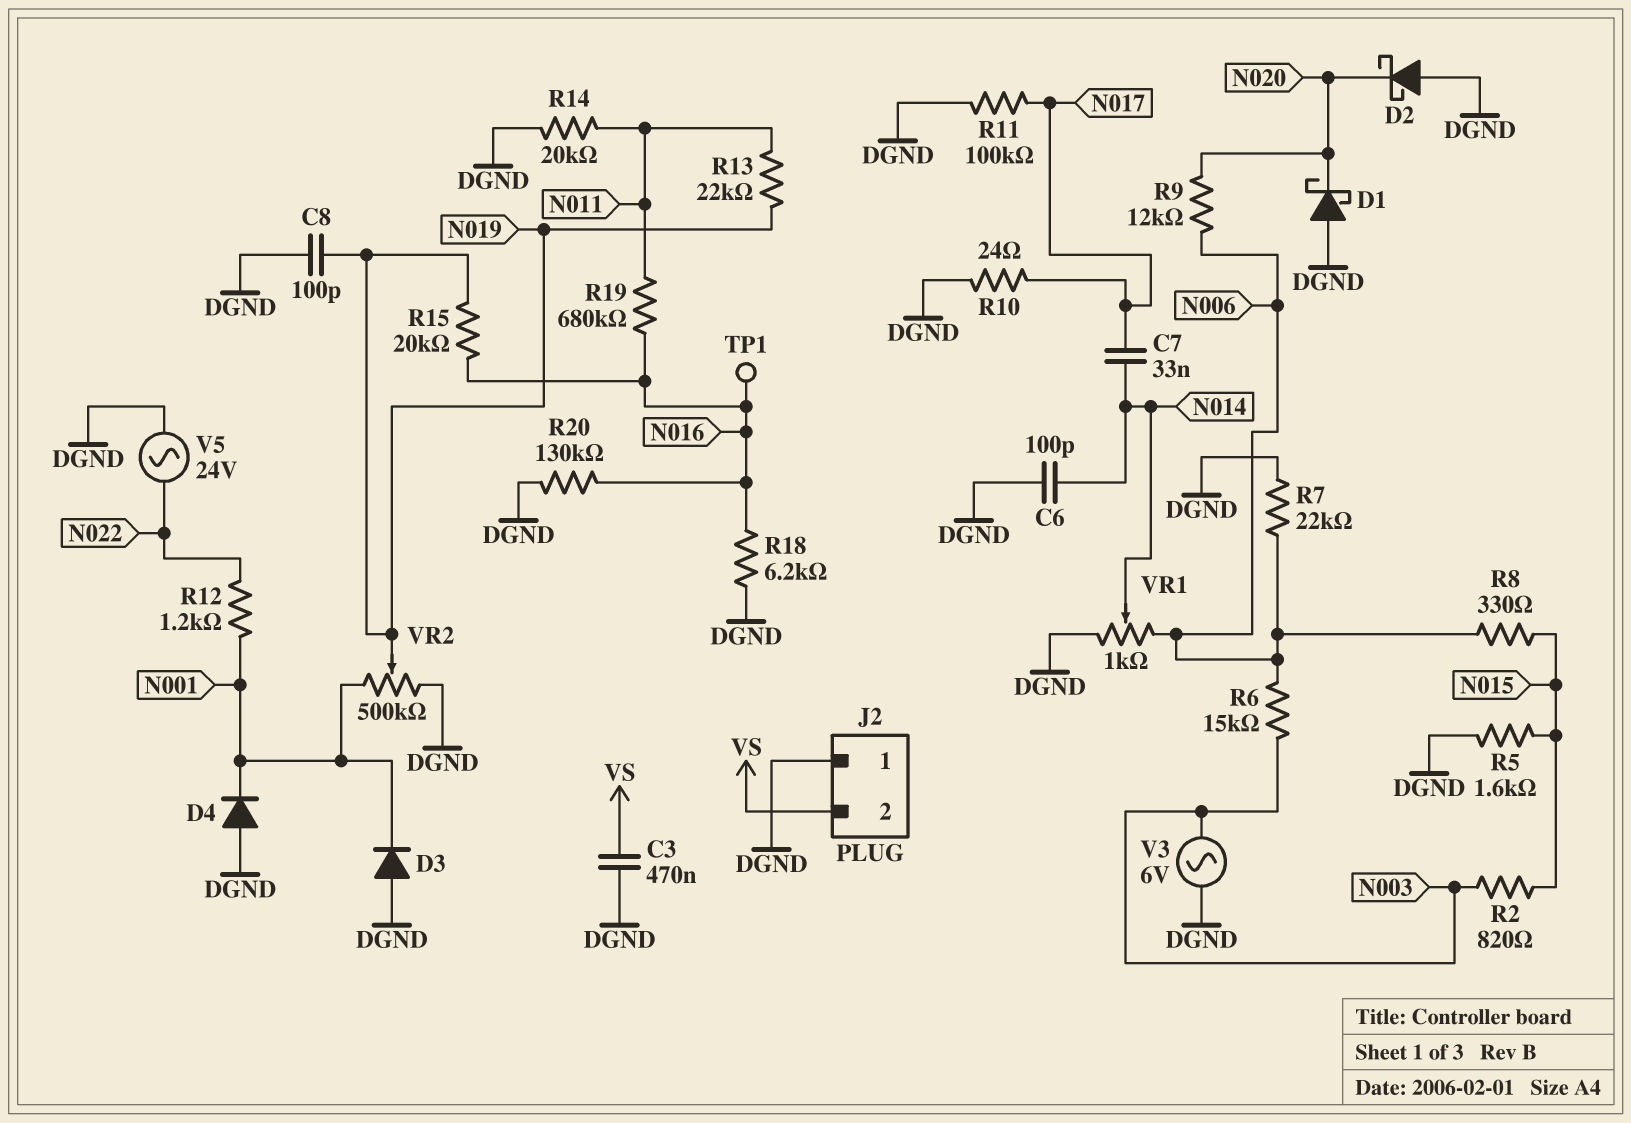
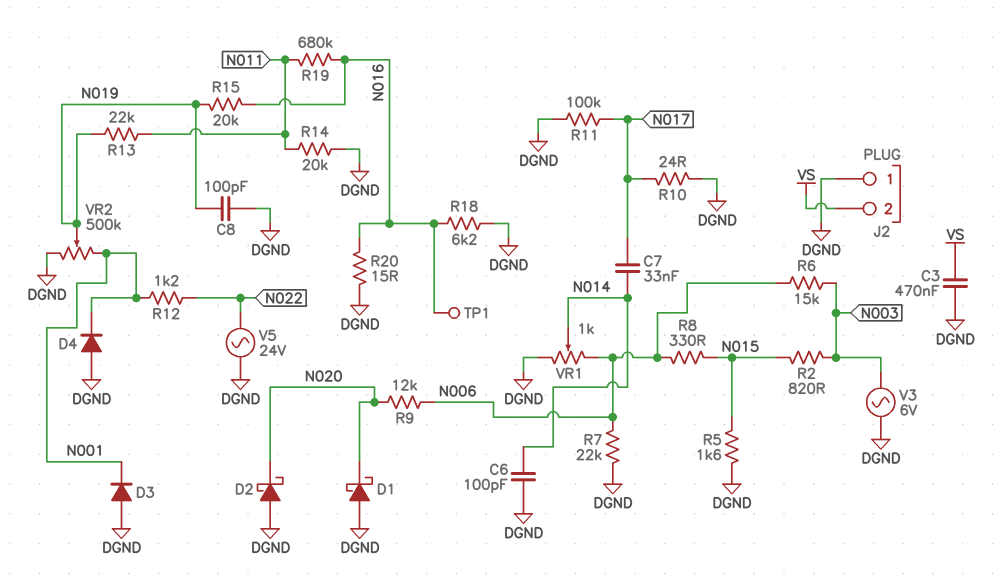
R20: 130k (DGND, N016) -> 15 (DGND, N016)

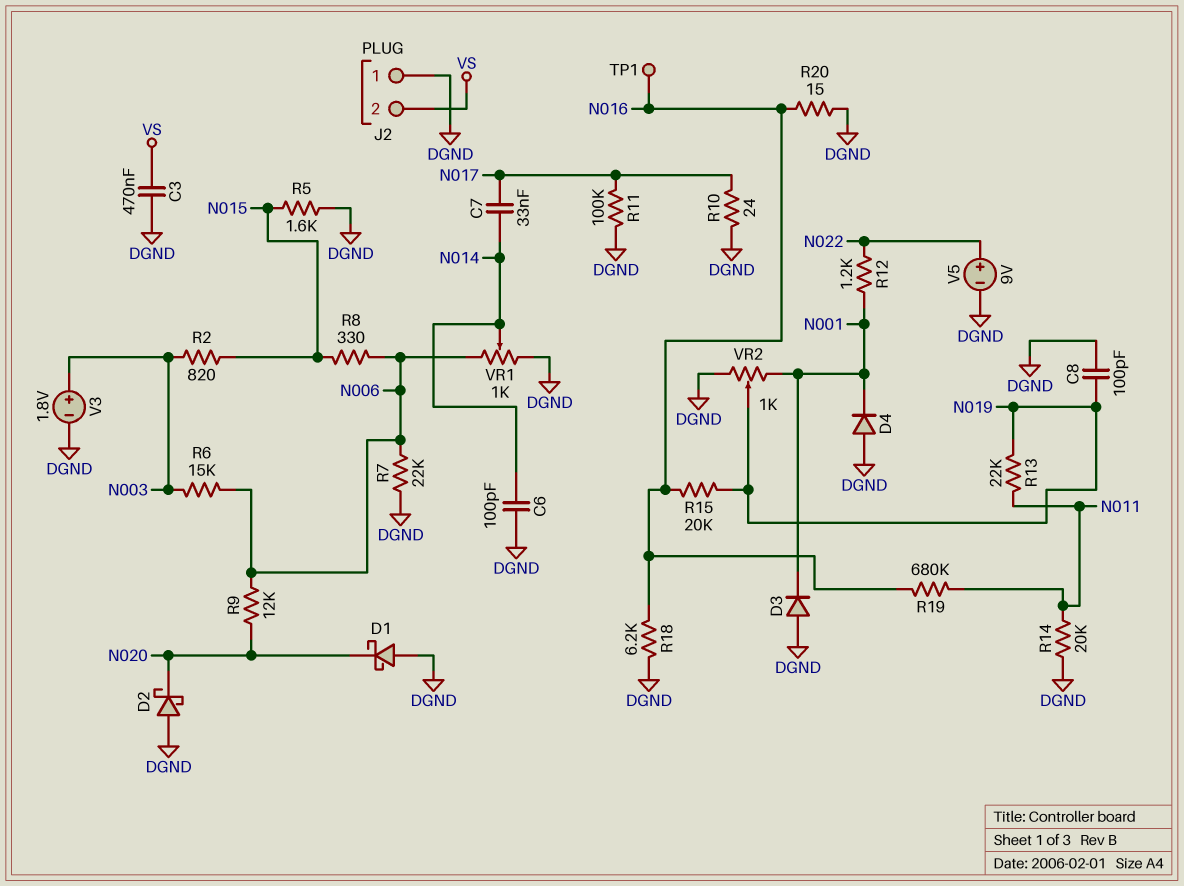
V3: AC 6V (DGND, N003) -> 1.8V (plus N003, minus DGND)
V5: AC 24V (DGND, N022) -> 9V (plus N022, minus DGND)
VR2: 500k (DGND, N001, wiper N019) -> 1k (DGND, N001, wiper N019)

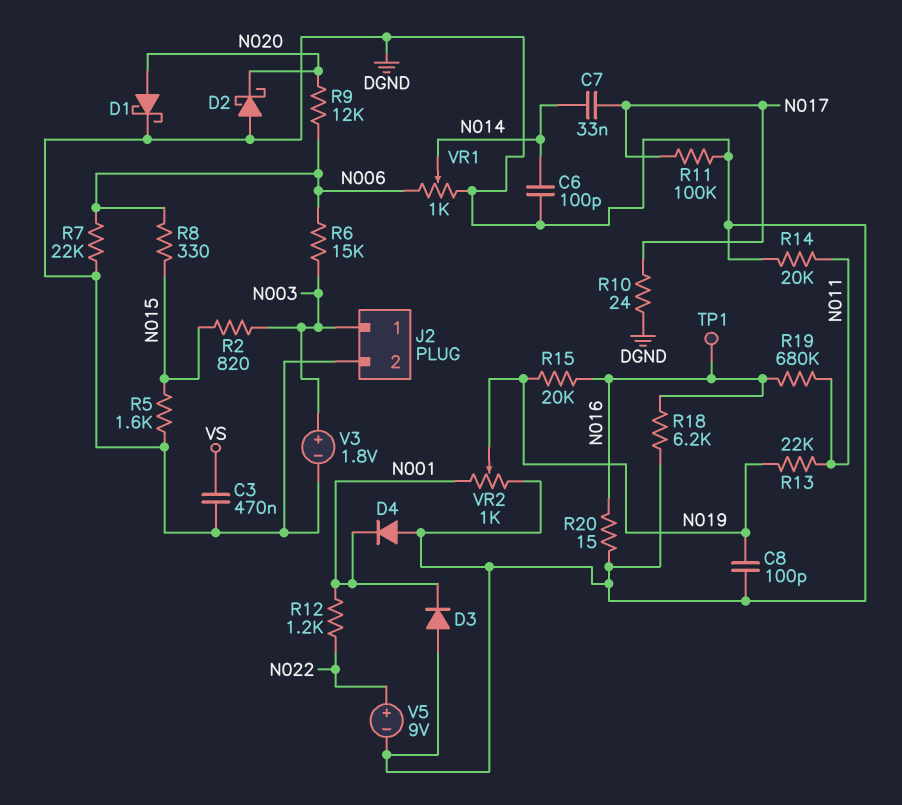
D1: schottky (A DGND, K N020) -> schottky (A N020, K DGND)
J2 pin 1: DGND -> N003
J2 pin 2: VS -> DGND

